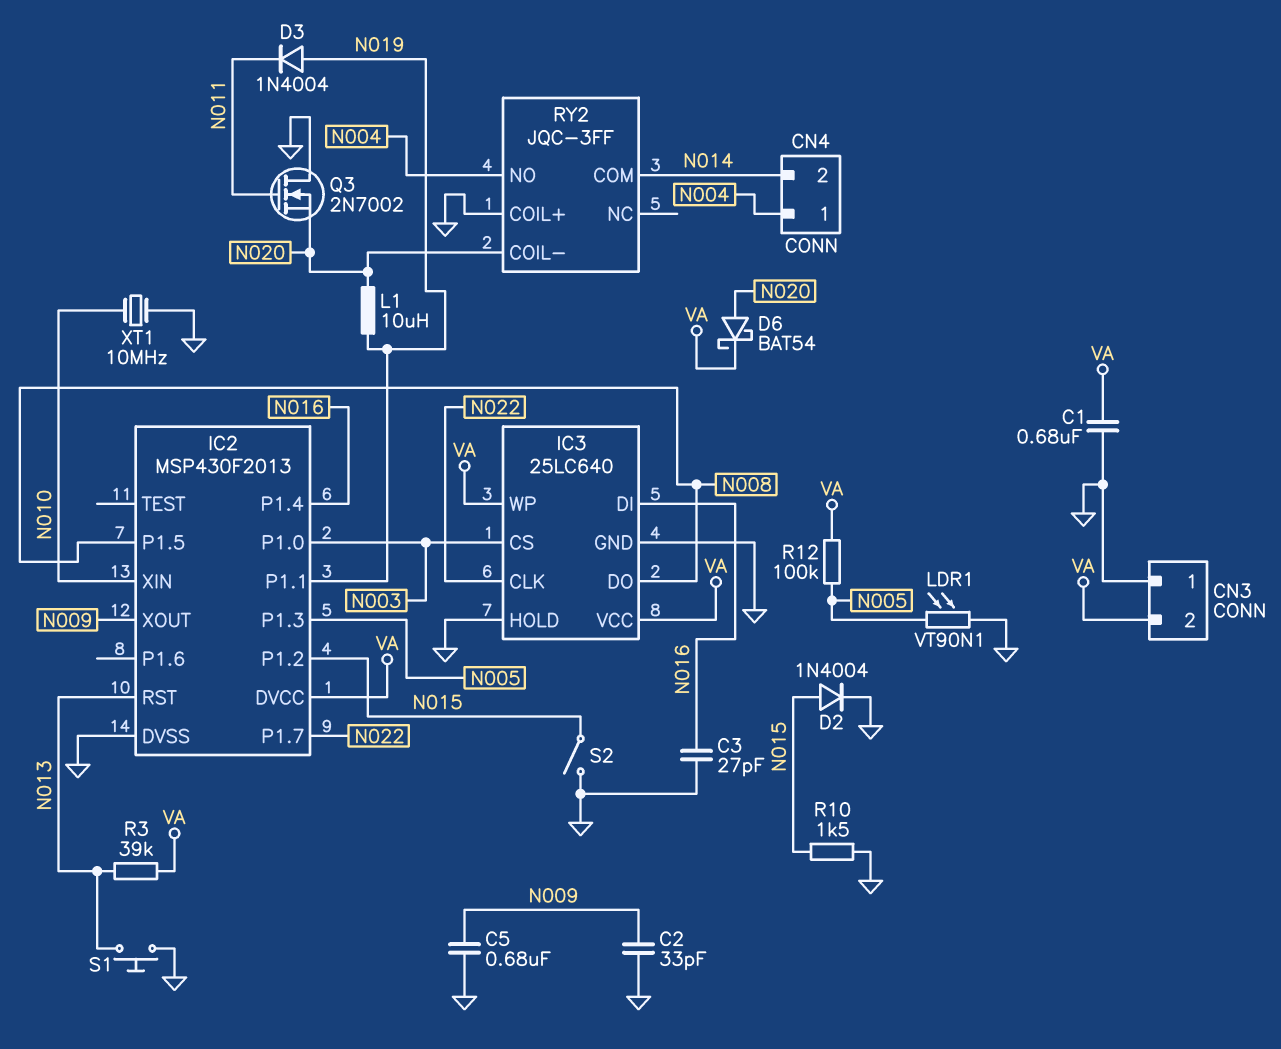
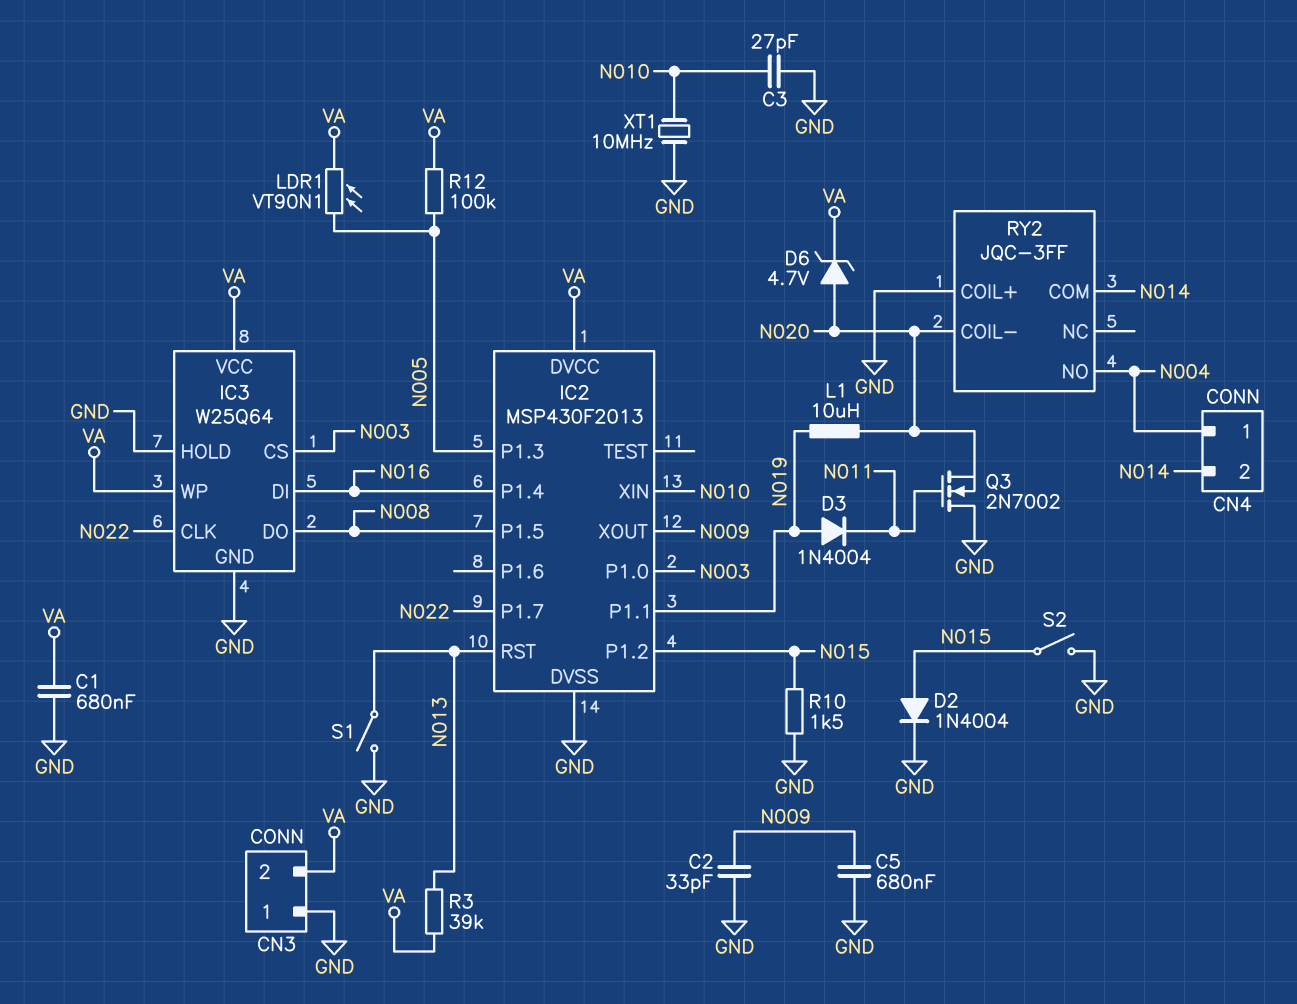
C3: 27pF (GND, N016) -> 27pF (GND, N010)
D6: schottky BAT54 (A N020, K VA) -> zener 4.7V (A N020, K VA)
IC3: 25LC640 -> W25Q64
LDR1: VT90N1 (GND, N005) -> VT90N1 (N005, VA)
S1: button (GND, N013) -> switch (GND, N013)

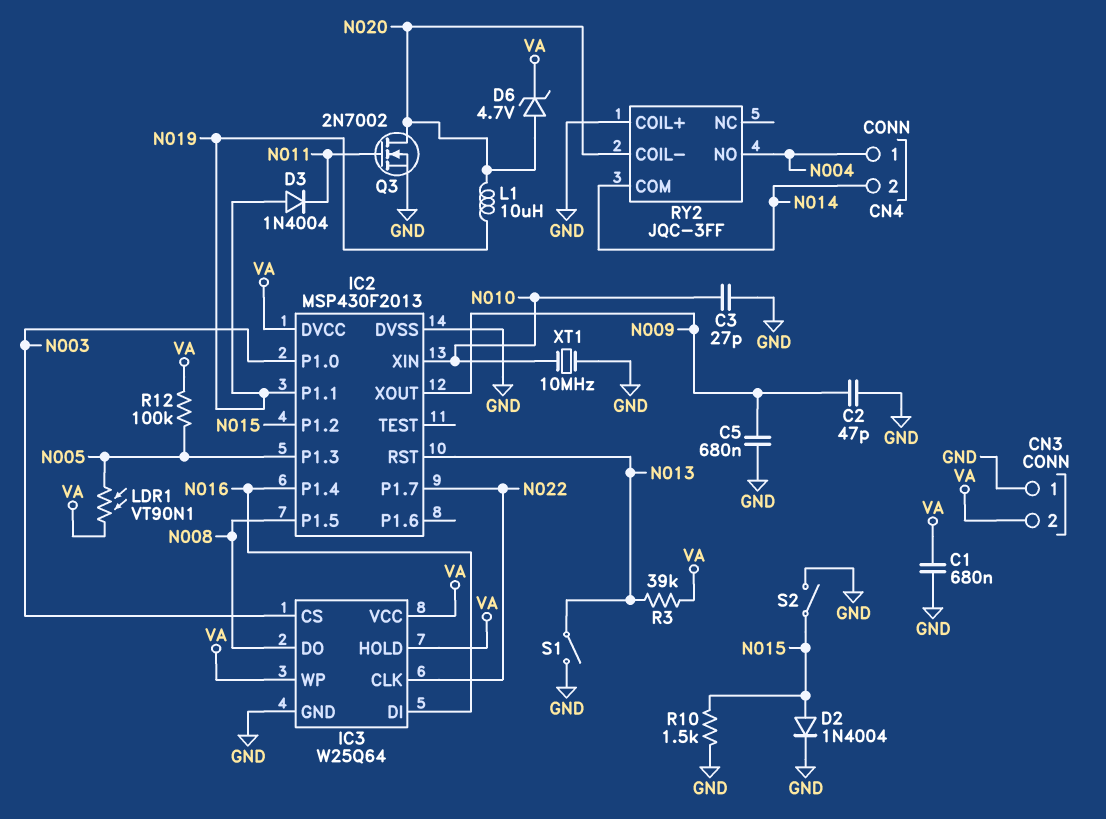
C2: 33pF (GND, N009) -> 47pF (GND, N009)
IC3 pin HOLD: GND -> VA
Q3: NMOS 2N7002 (G N011, D GND, S N020) -> NMOS 2N7002 (G N011, D N020, S GND)

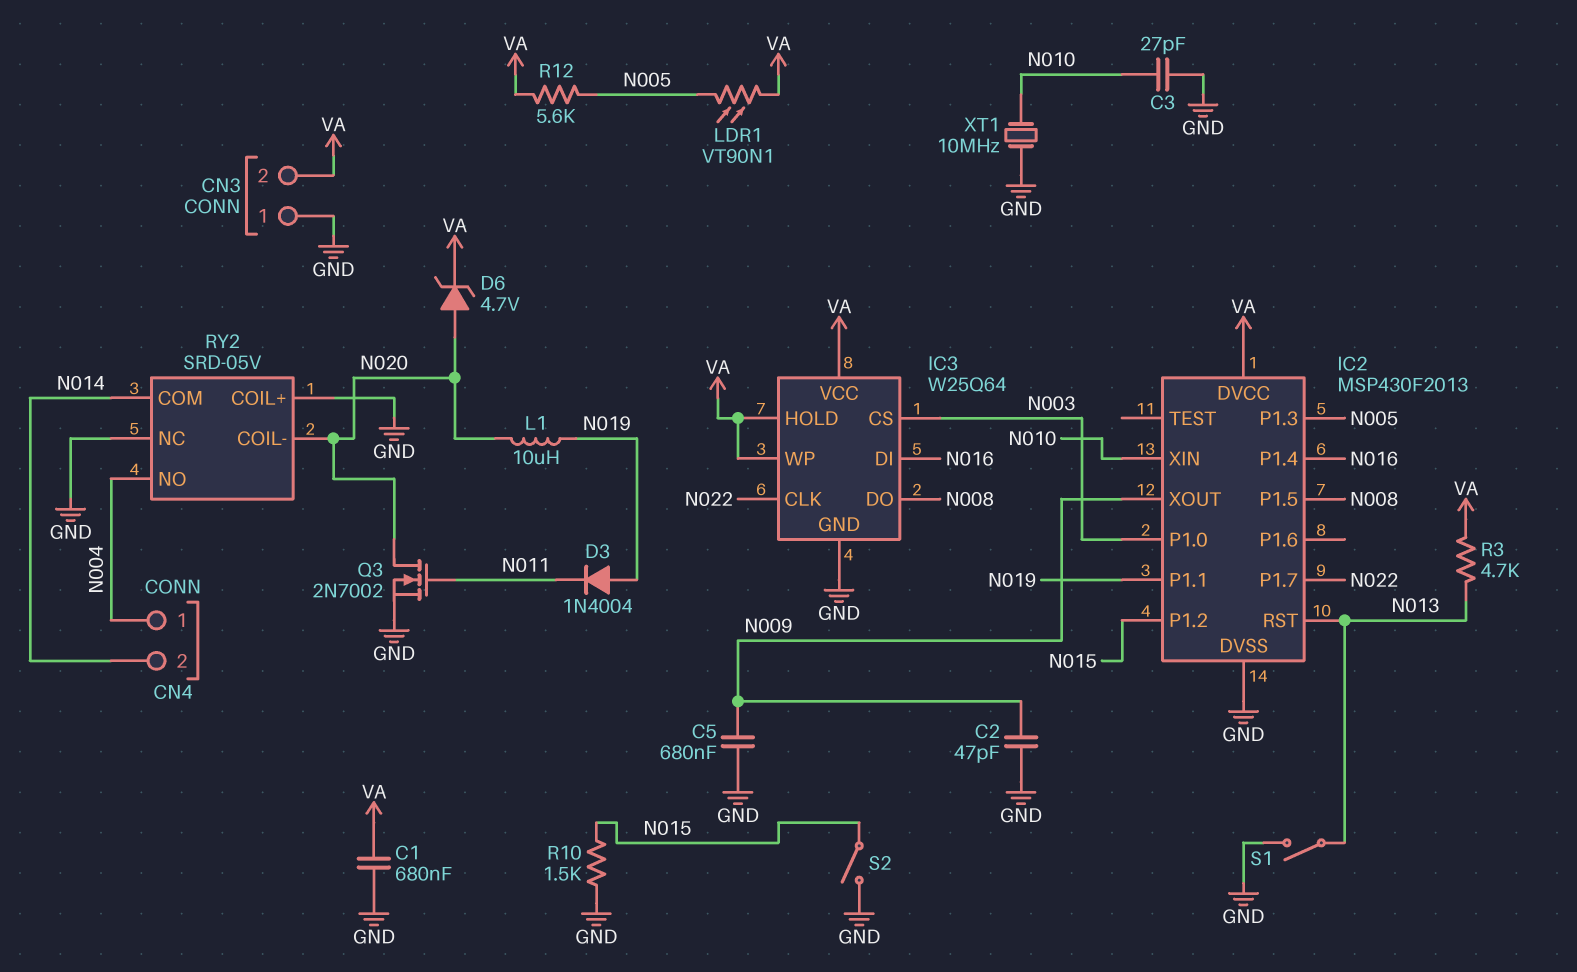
D2: diode 1N4004 (A N015, K GND) -> none
R3: 39k (N013, VA) -> 4.7k (N013, VA)
R12: 100k (N005, VA) -> 5.6k (N005, VA)
RY2: JQC-3FF -> SRD-05V
RY2 pin NC: none -> GND

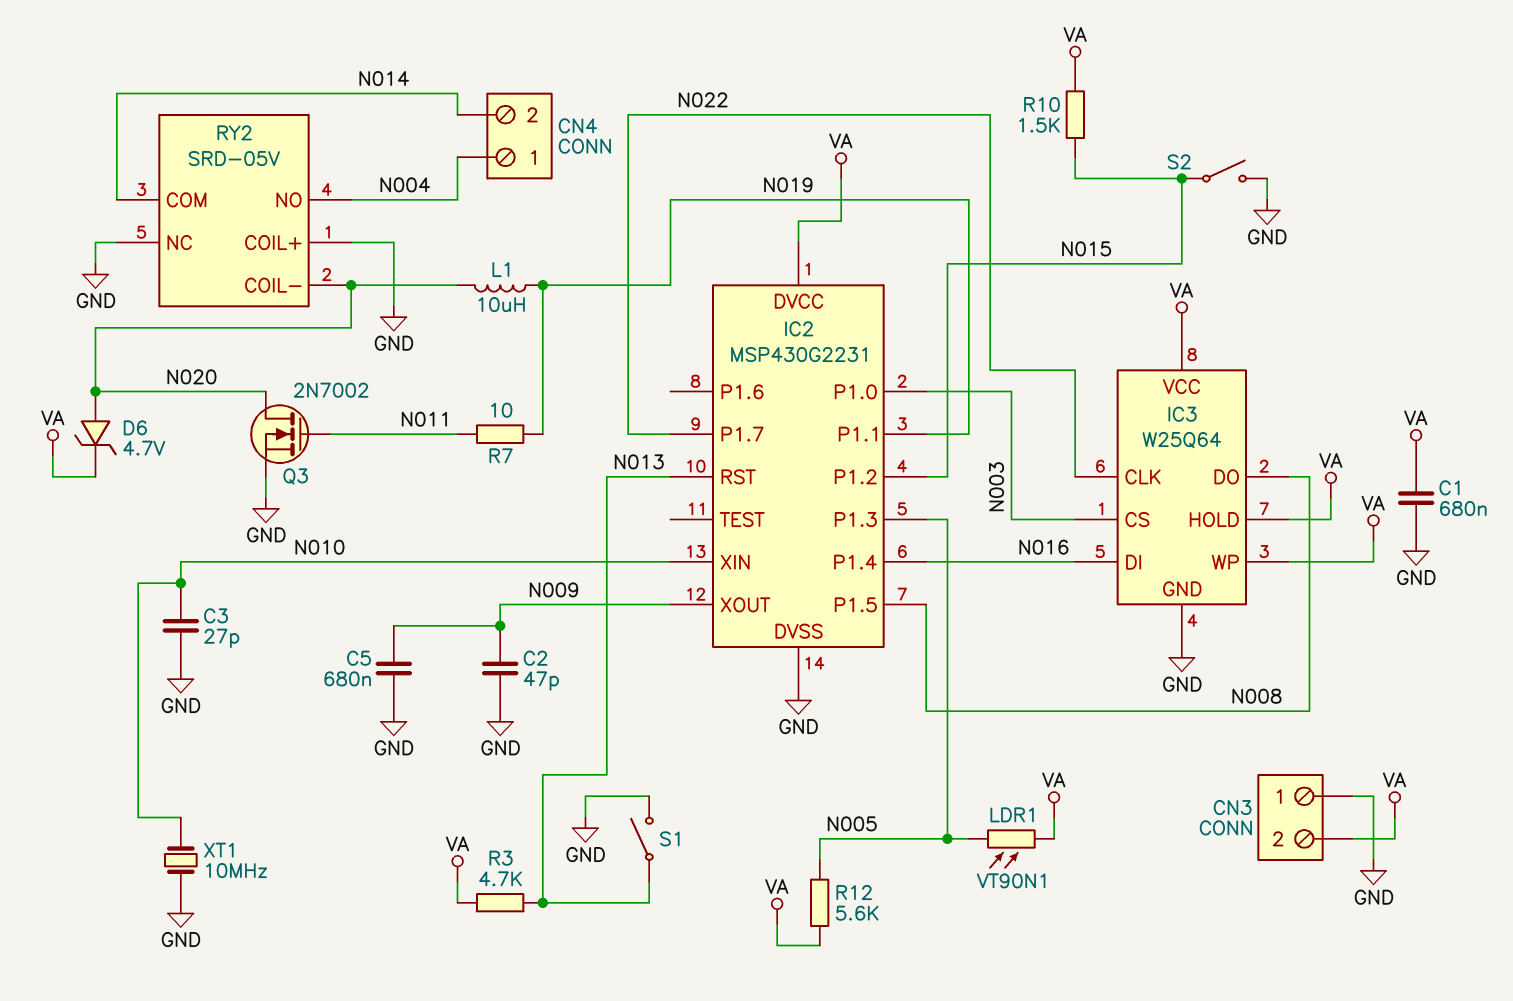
D3: diode 1N4004 (A N019, K N011) -> none
IC2: MSP430F2013 -> MSP430G2231
R7: none -> 10 (N011, N019)
R10: 1.5k (GND, N015) -> 1.5k (N015, VA)

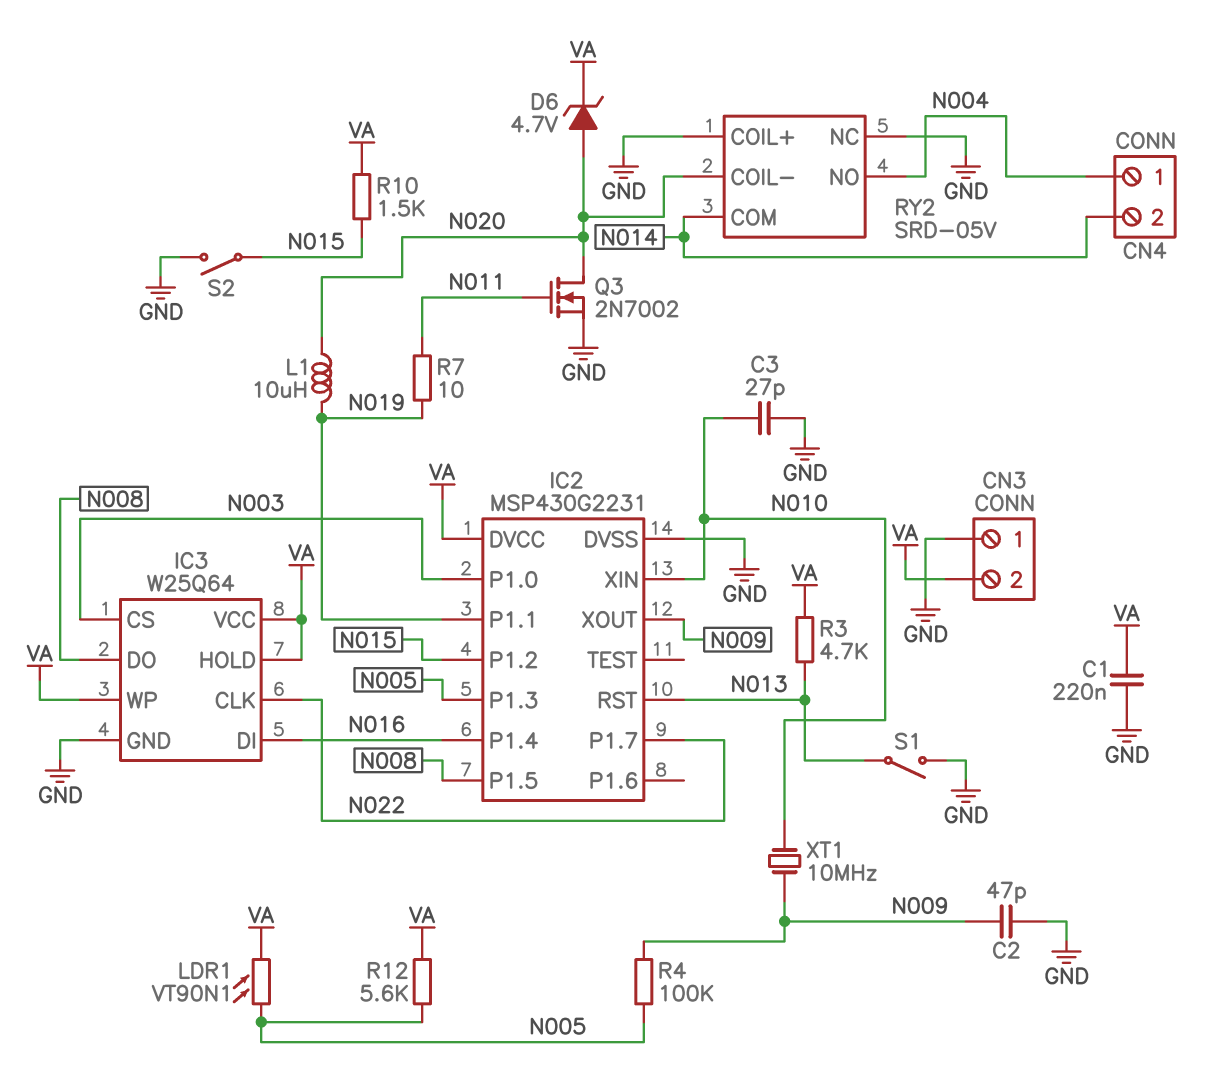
C1: 680nF (GND, VA) -> 220nF (GND, VA)
C5: 680nF (GND, N009) -> none
R4: none -> 100k (N005, N009)
XT1: 10MHz (GND, N010) -> 10MHz (N009, N010)

